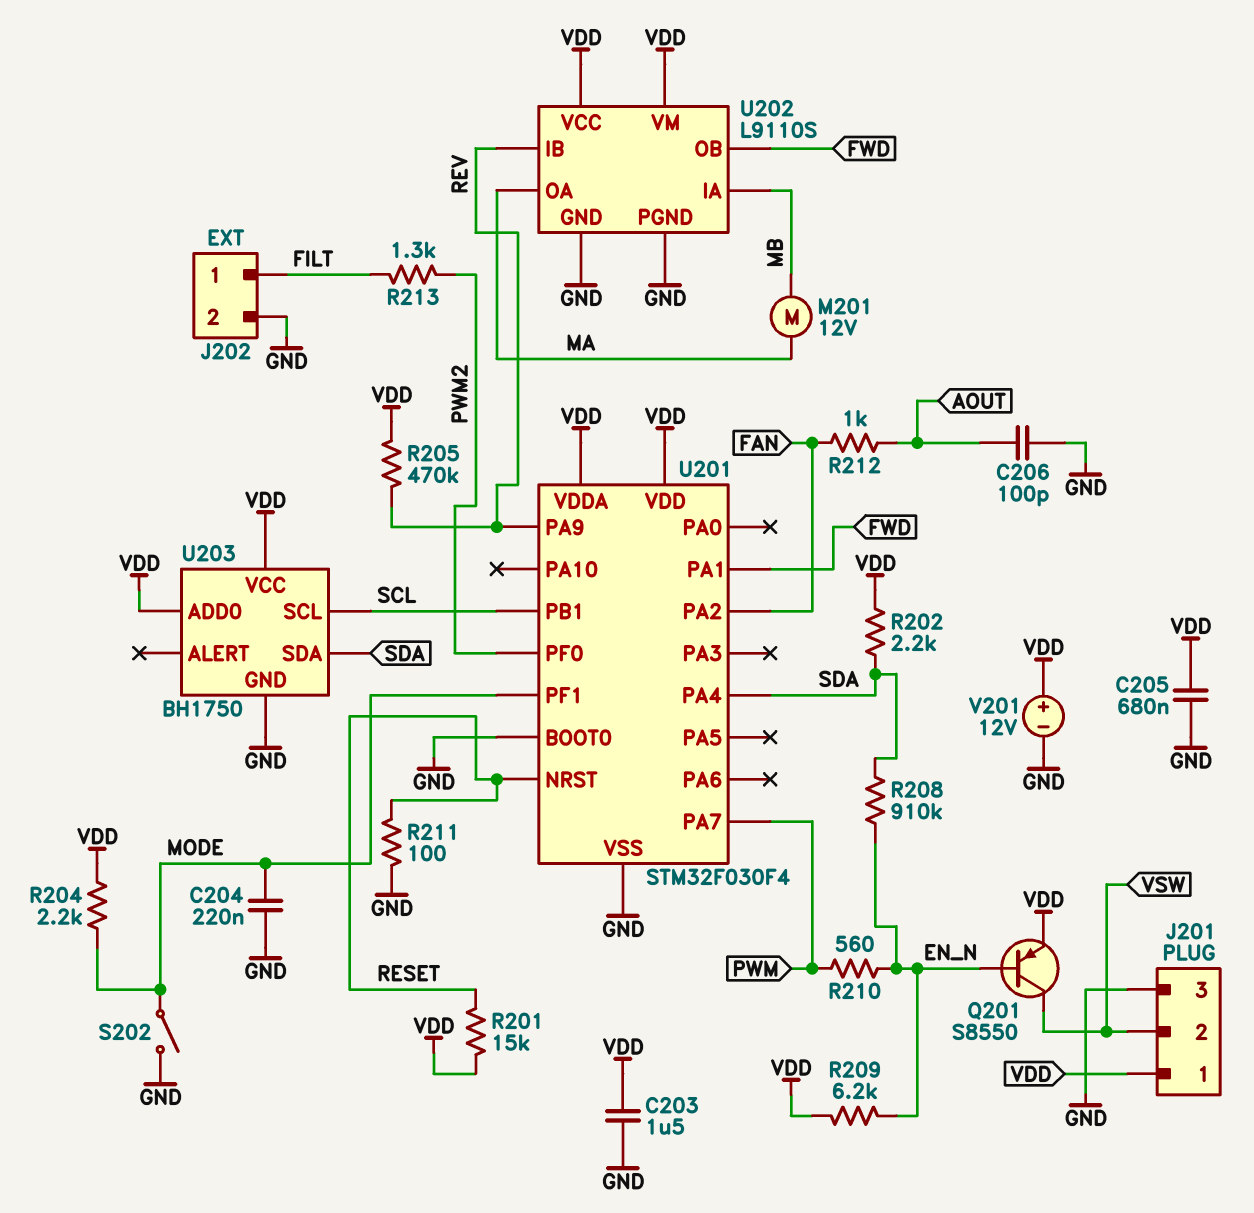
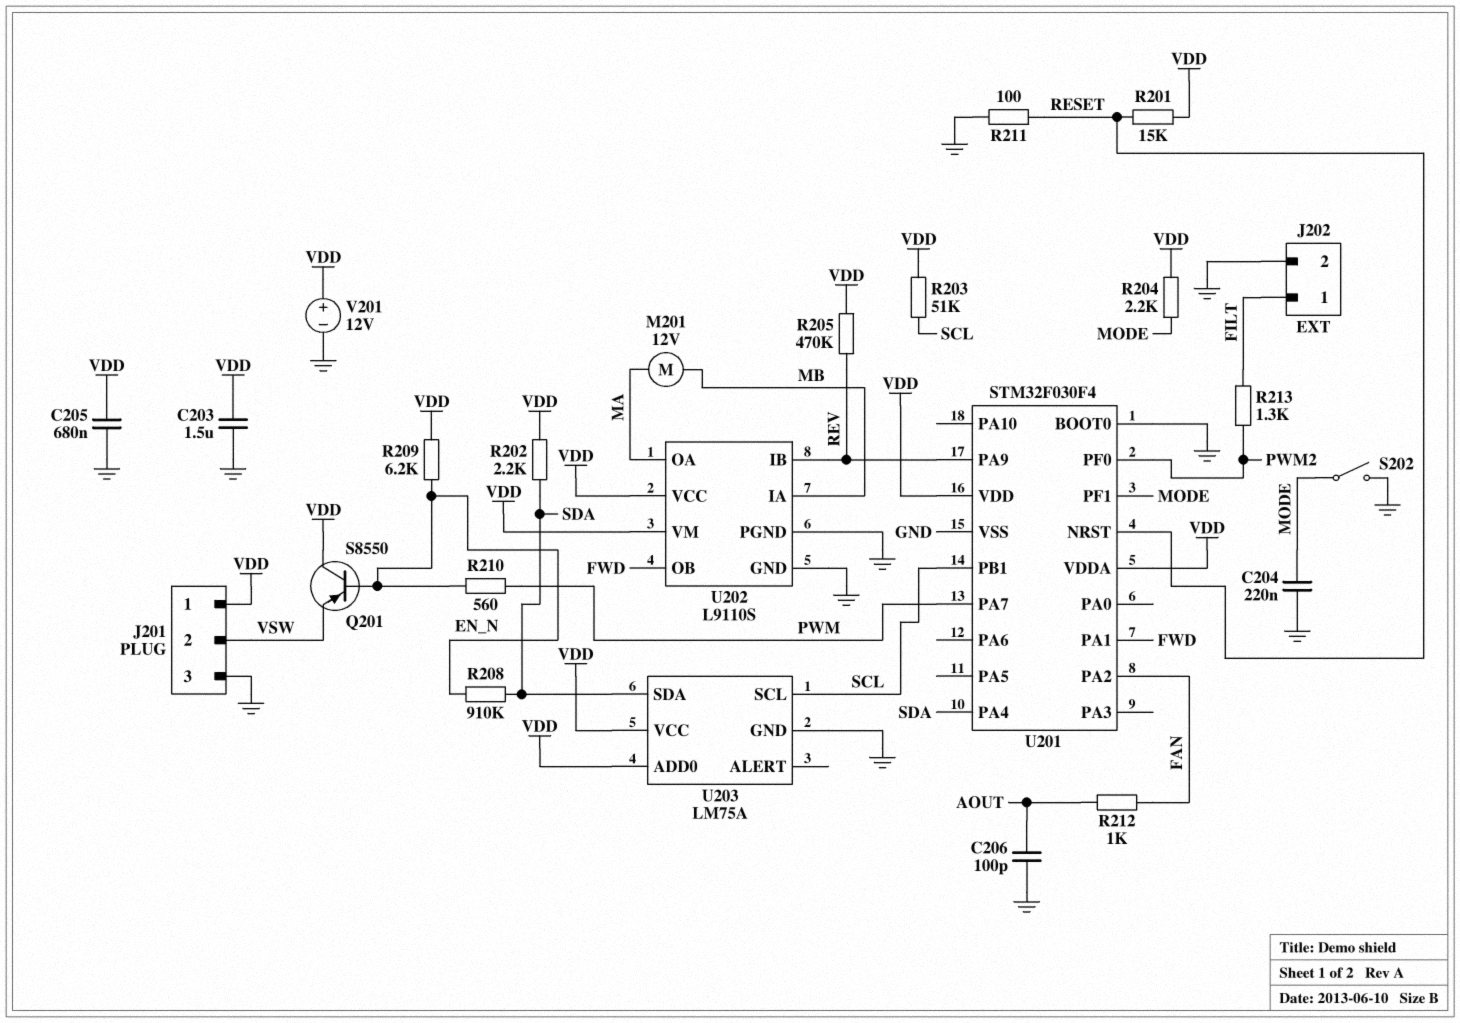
Q201: PNP S8550 (B EN_N, C VSW, E VDD) -> PNP S8550 (B EN_N, C VDD, E VSW)
R203: none -> 51k (SCL, VDD)
U203: BH1750 -> LM75A

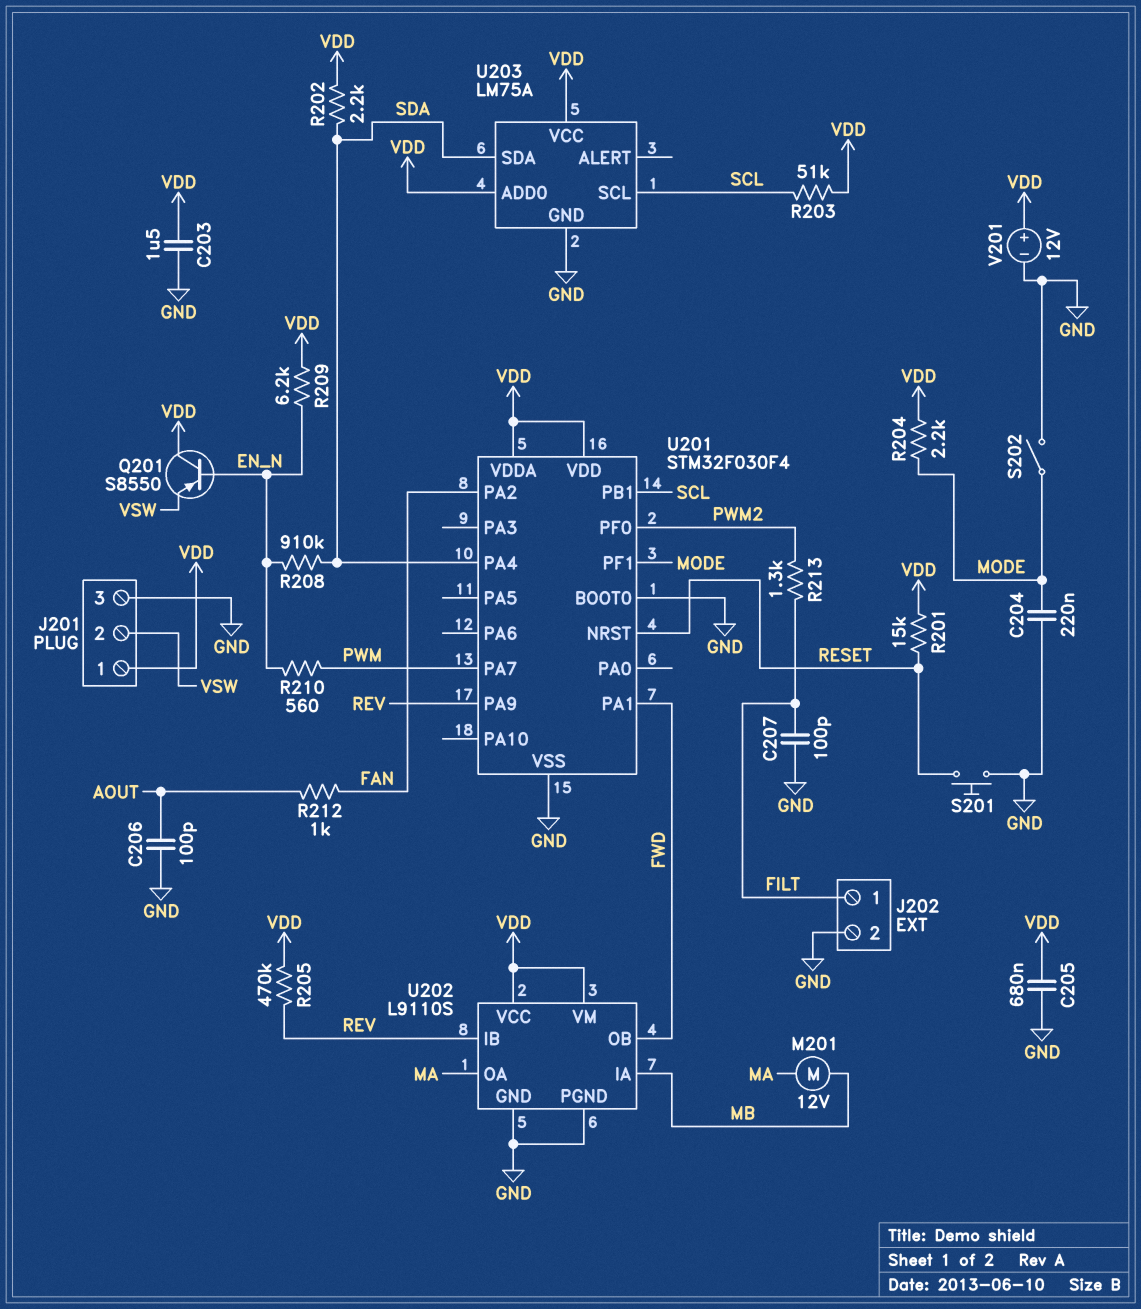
C207: none -> 100pF (FILT, GND)
R211: 100 (GND, RESET) -> none
S201: none -> button (GND, RESET)

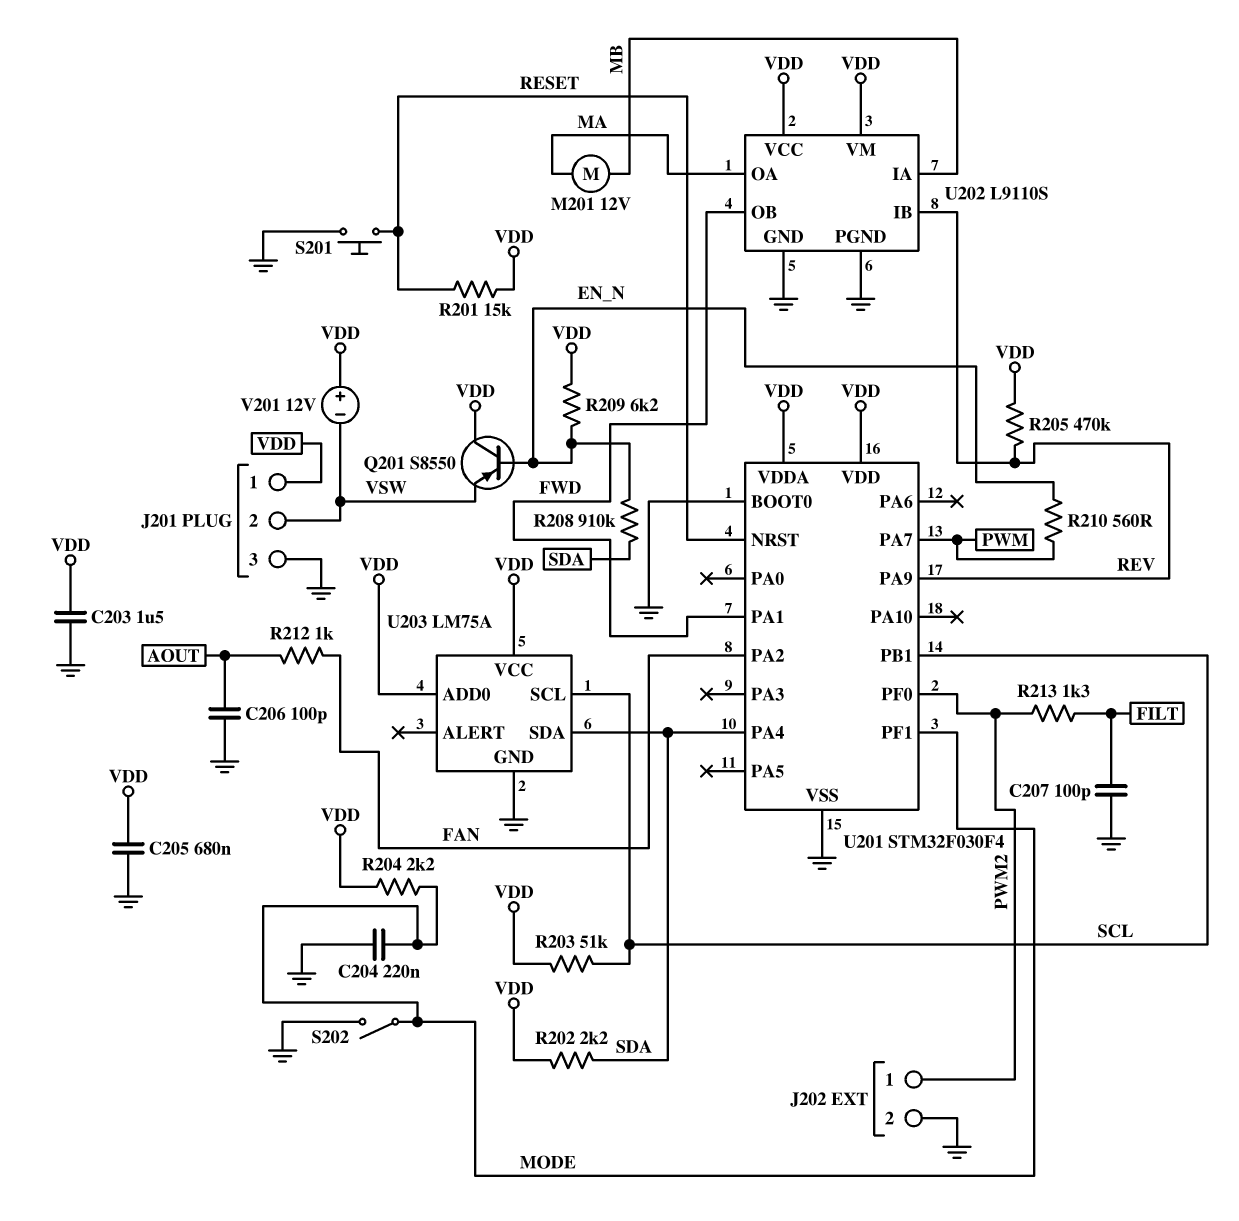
J202 pin 1: FILT -> PWM2
V201: 12V (plus VDD, minus GND) -> 12V (plus VDD, minus VSW)

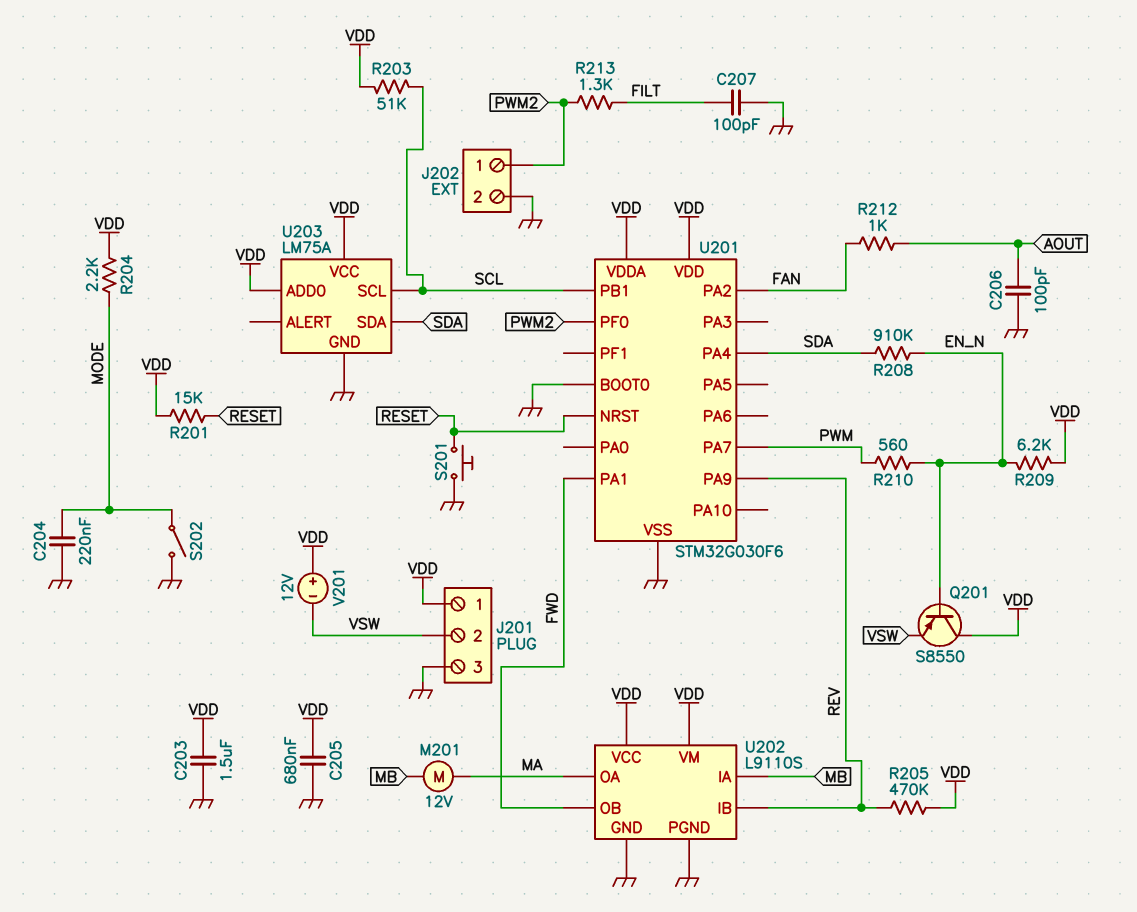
R202: 2.2k (SDA, VDD) -> none
U201: STM32F030F4 -> STM32G030F6
U201 pin PF1: MODE -> none

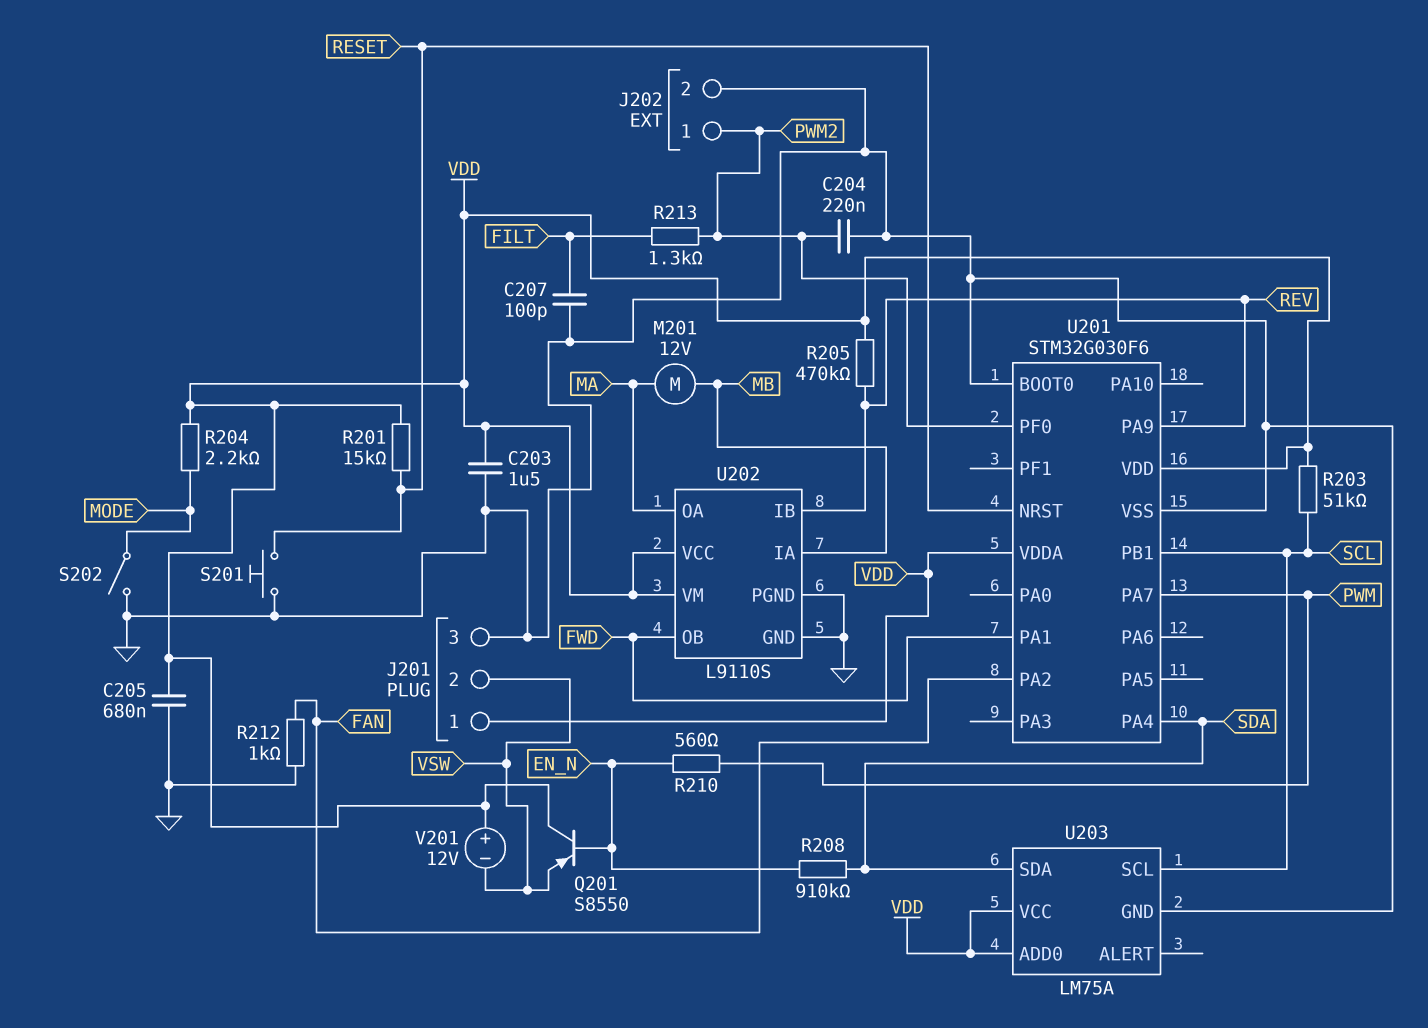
C204: 220nF (GND, MODE) -> 220nF (GND, PWM2)
C206: 100pF (AOUT, GND) -> none
R209: 6.2k (EN_N, VDD) -> none
R212: 1k (AOUT, FAN) -> 1k (FAN, GND)

